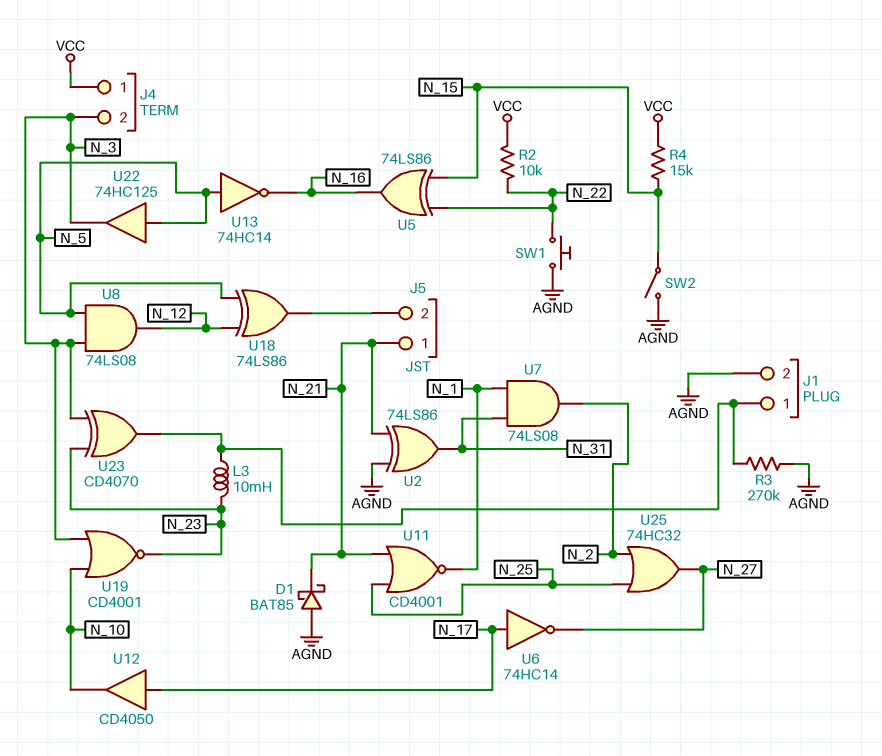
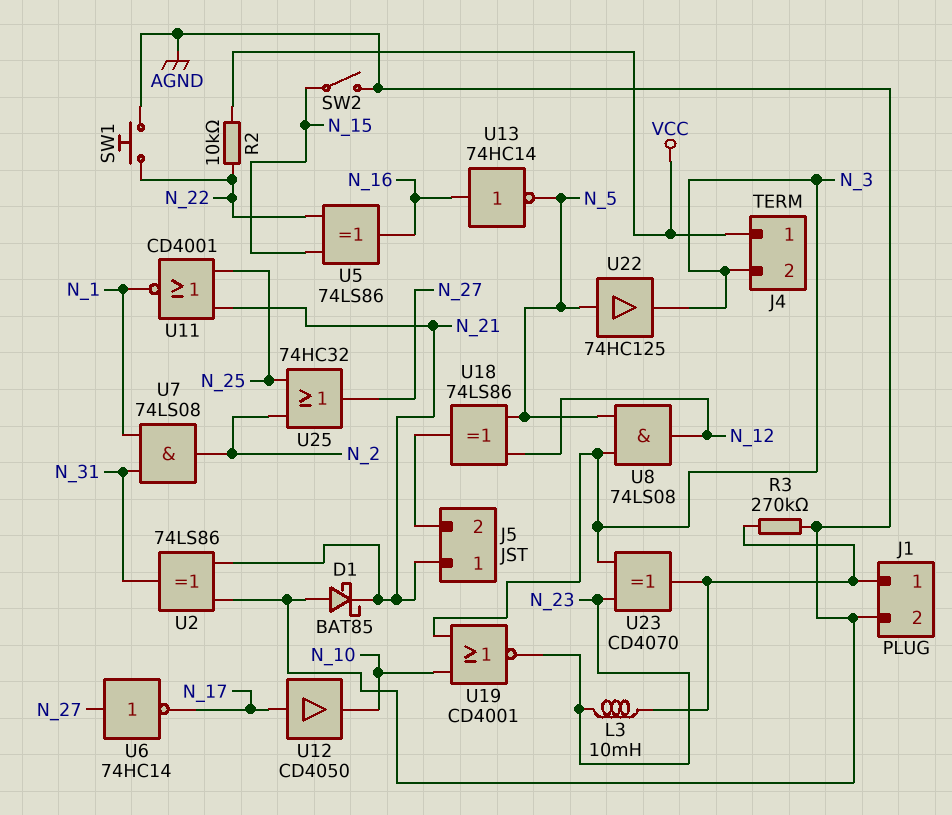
R4: 15k (N_15, VCC) -> none
U6: NOT 74HC14 (in N_17, out N_27) -> NOT 74HC14 (in N_27, out N_17)
U13: NOT 74HC14 (in N_5, out N_16) -> NOT 74HC14 (in N_16, out N_5)

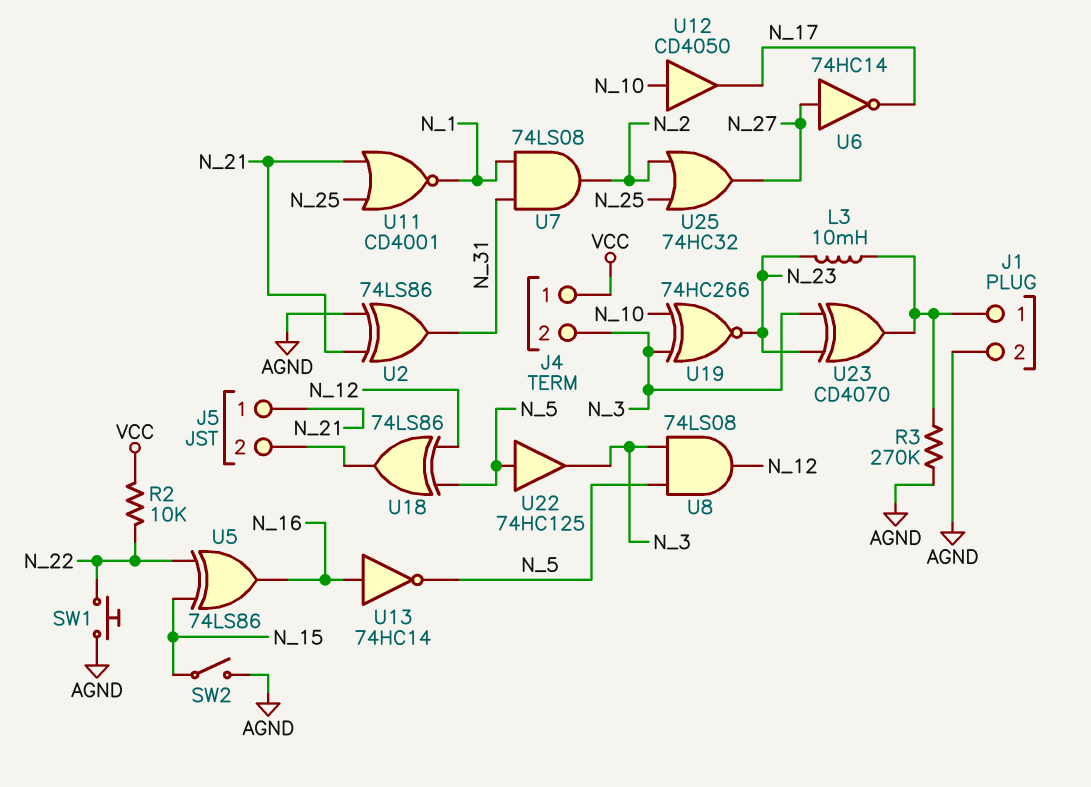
D1: schottky BAT85 (A AGND, K N_21) -> none
U12: buffer CD4050 (in N_17, out N_10) -> buffer CD4050 (in N_10, out N_17)
U19: NOR CD4001 (in N_3, in N_10, out N_23) -> XNOR 74HC266 (in N_3, in N_10, out N_23)

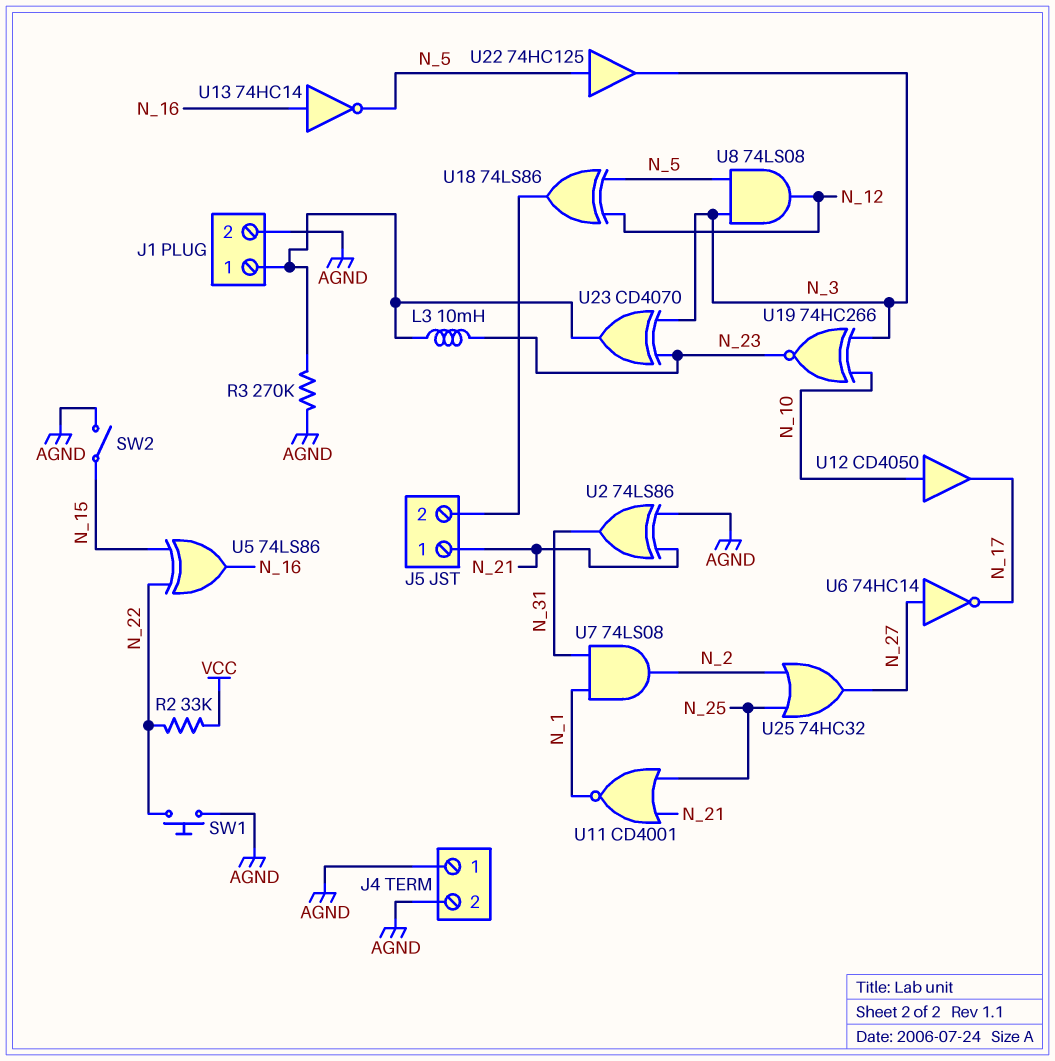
J4 pin 1: VCC -> AGND
J4 pin 2: N_3 -> AGND
R2: 10k (N_22, VCC) -> 33k (N_22, VCC)

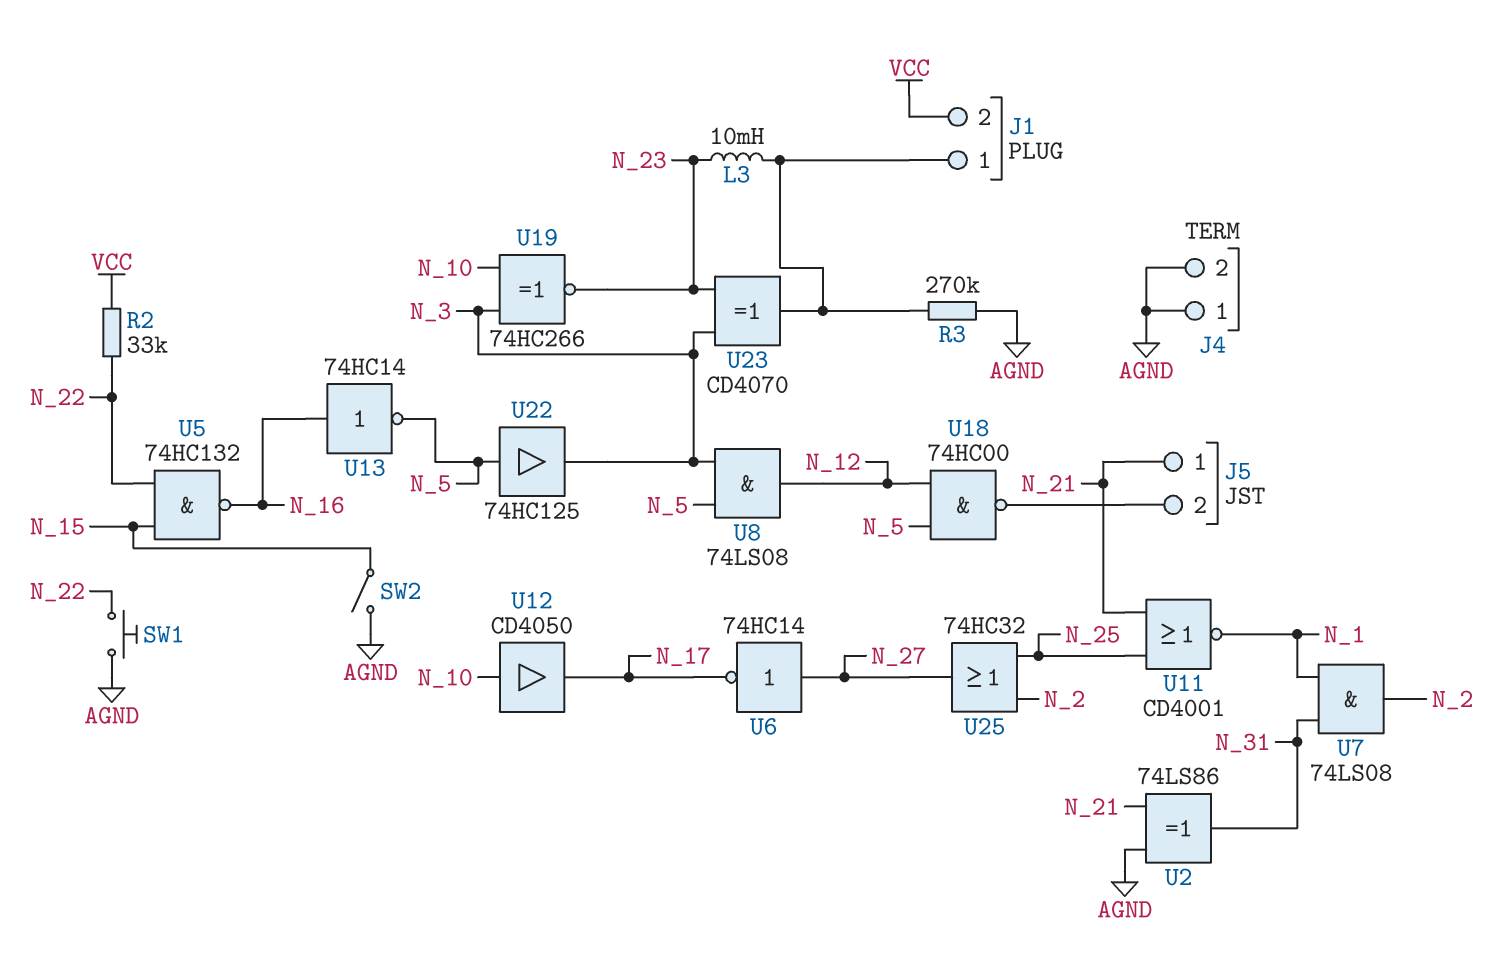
J1 pin 2: AGND -> VCC
U5: XOR 74LS86 (in N_15, in N_22, out N_16) -> NAND 74HC132 (in N_15, in N_22, out N_16)
U18: XOR 74LS86 (in N_5, in N_12, out J5/2) -> NAND 74HC00 (in N_5, in N_12, out J5/2)

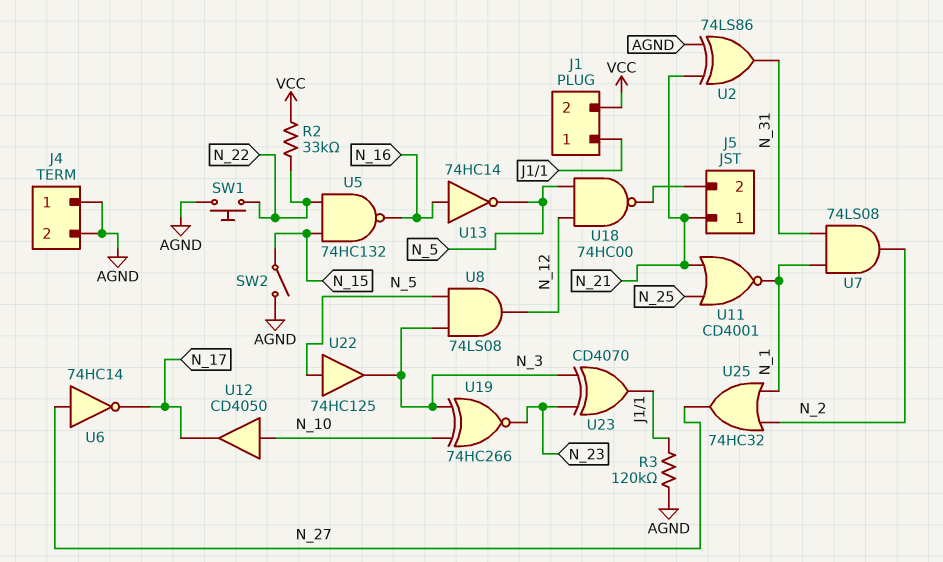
L3: 10mH (J1/1, N_23) -> none
R3: 270k (AGND, J1/1) -> 120k (AGND, J1/1)
U25: OR 74HC32 (in N_2, in N_25, out N_27) -> OR 74HC32 (in N_1, in N_2, out N_27)

